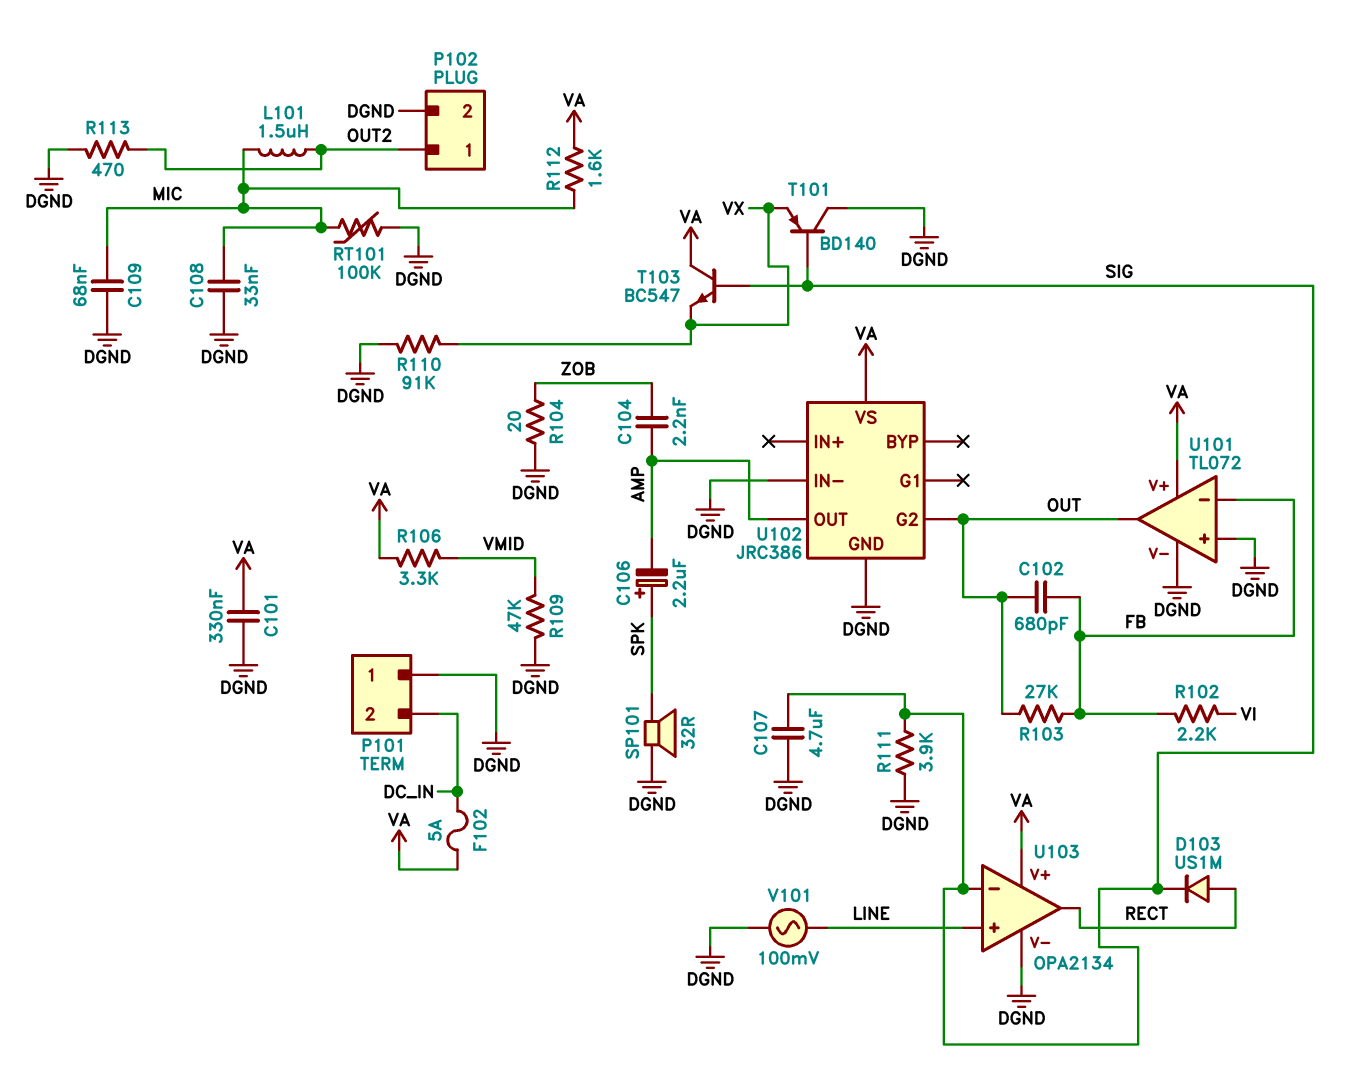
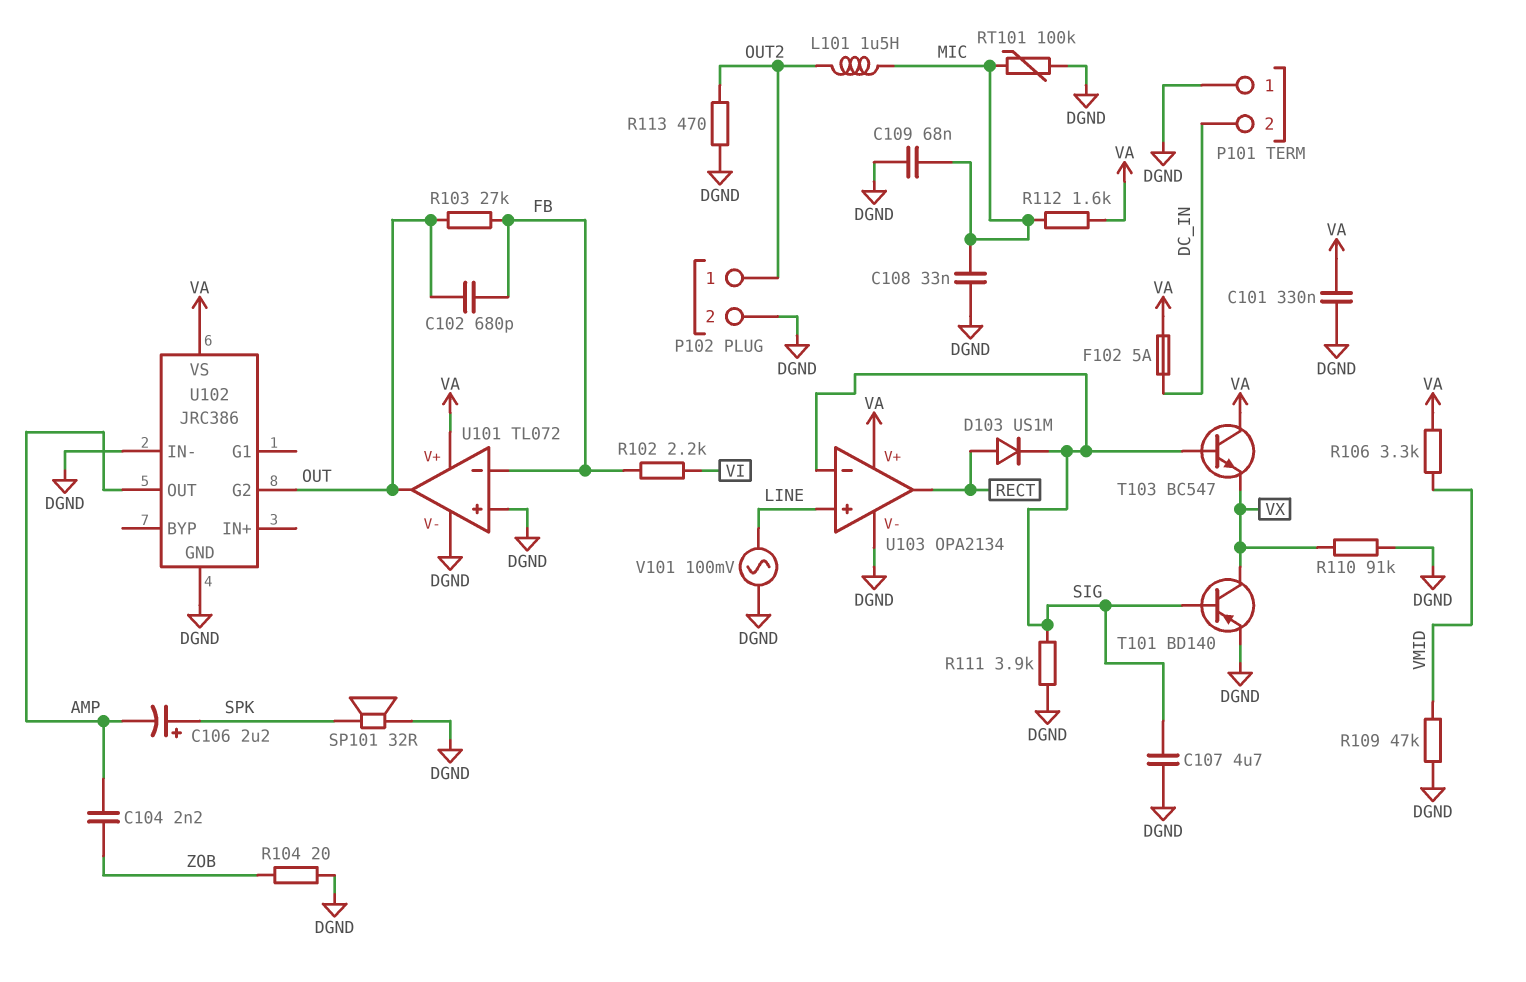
T101: PNP BD140 (B SIG, C DGND, E VX) -> PNP BD140 (B SIG, C VX, E DGND)

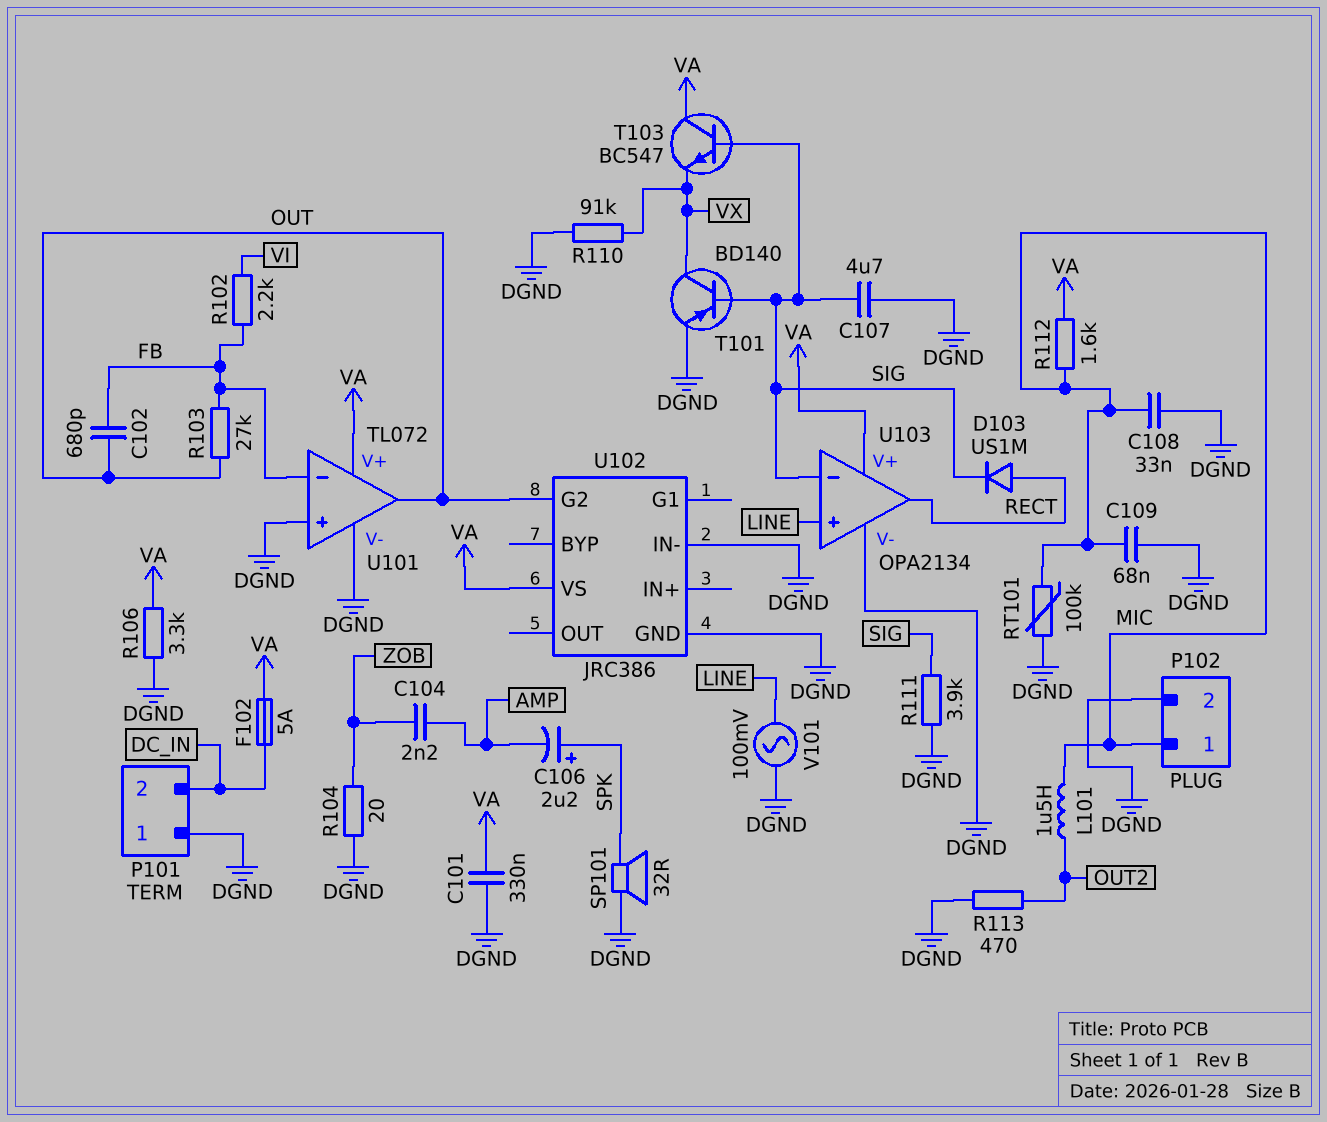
P102 pin 1: OUT2 -> MIC
R106: 3.3k (VA, VMID) -> 3.3k (DGND, VA)
R109: 47k (DGND, VMID) -> none
U102 pin OUT: AMP -> none

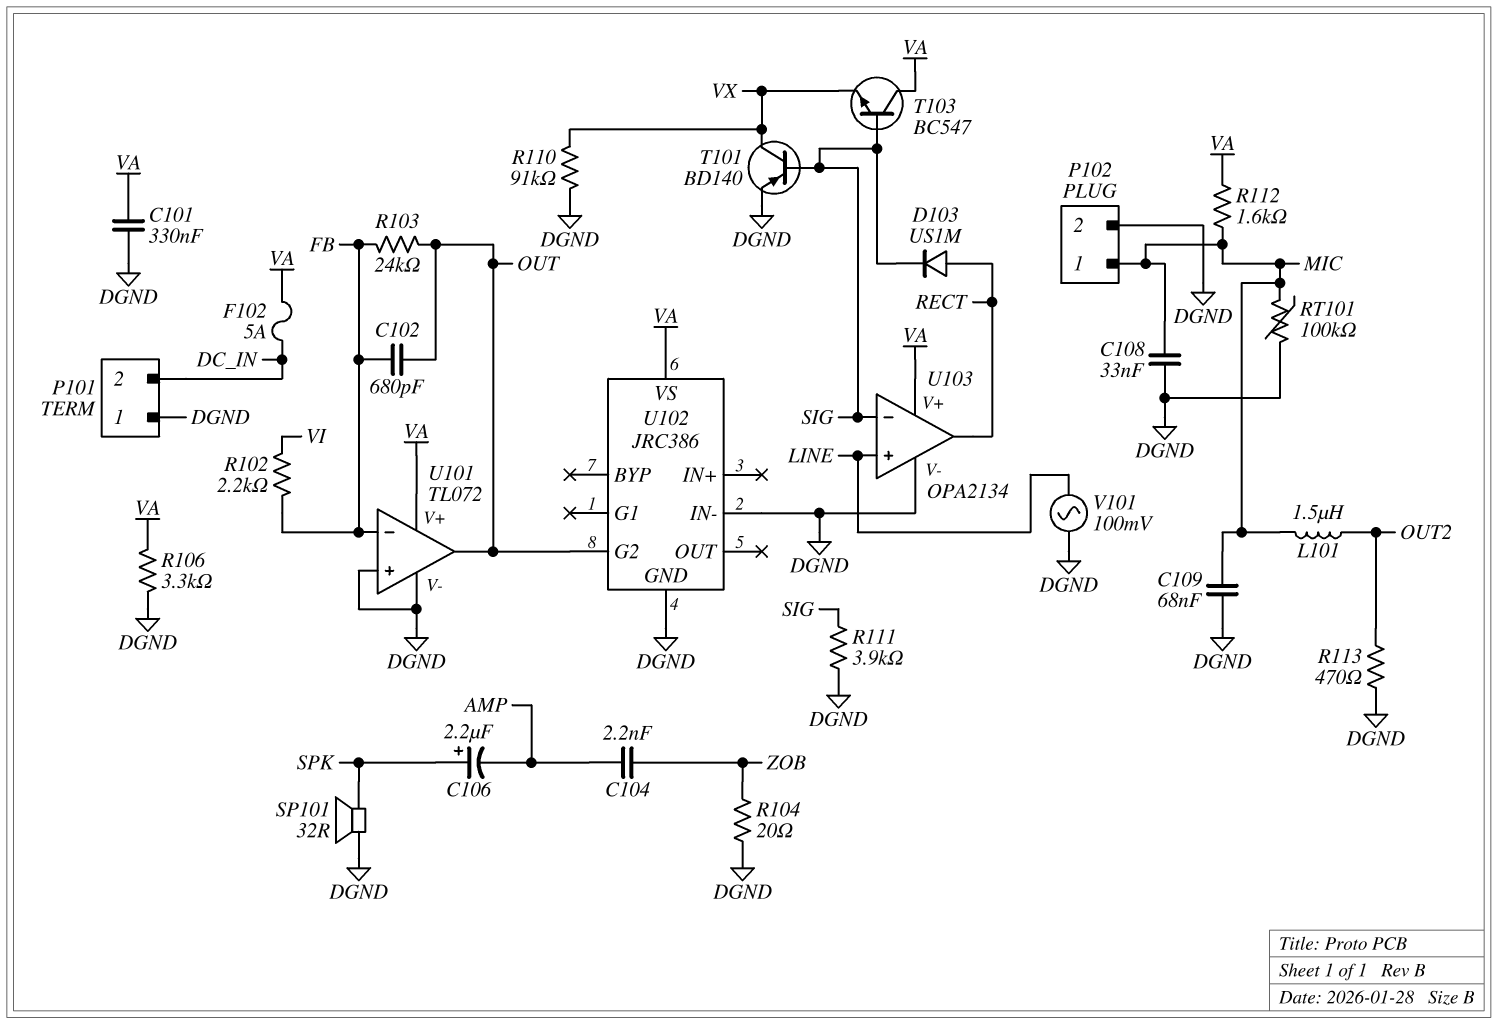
C107: 4.7uF (DGND, SIG) -> none
R103: 27k (FB, OUT) -> 24k (FB, OUT)

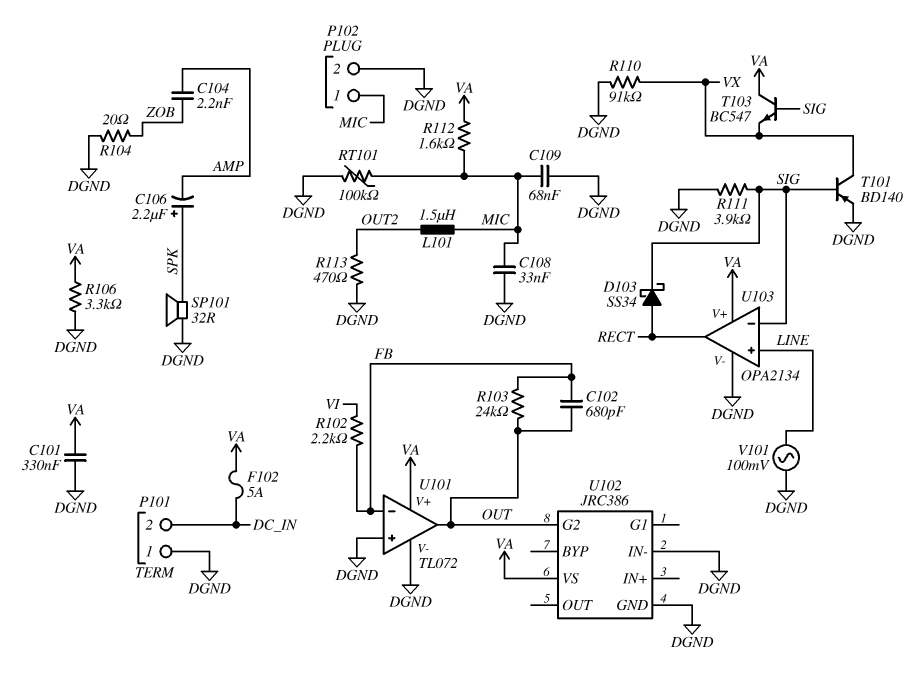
D103: diode US1M (A RECT, K SIG) -> schottky SS34 (A RECT, K SIG)

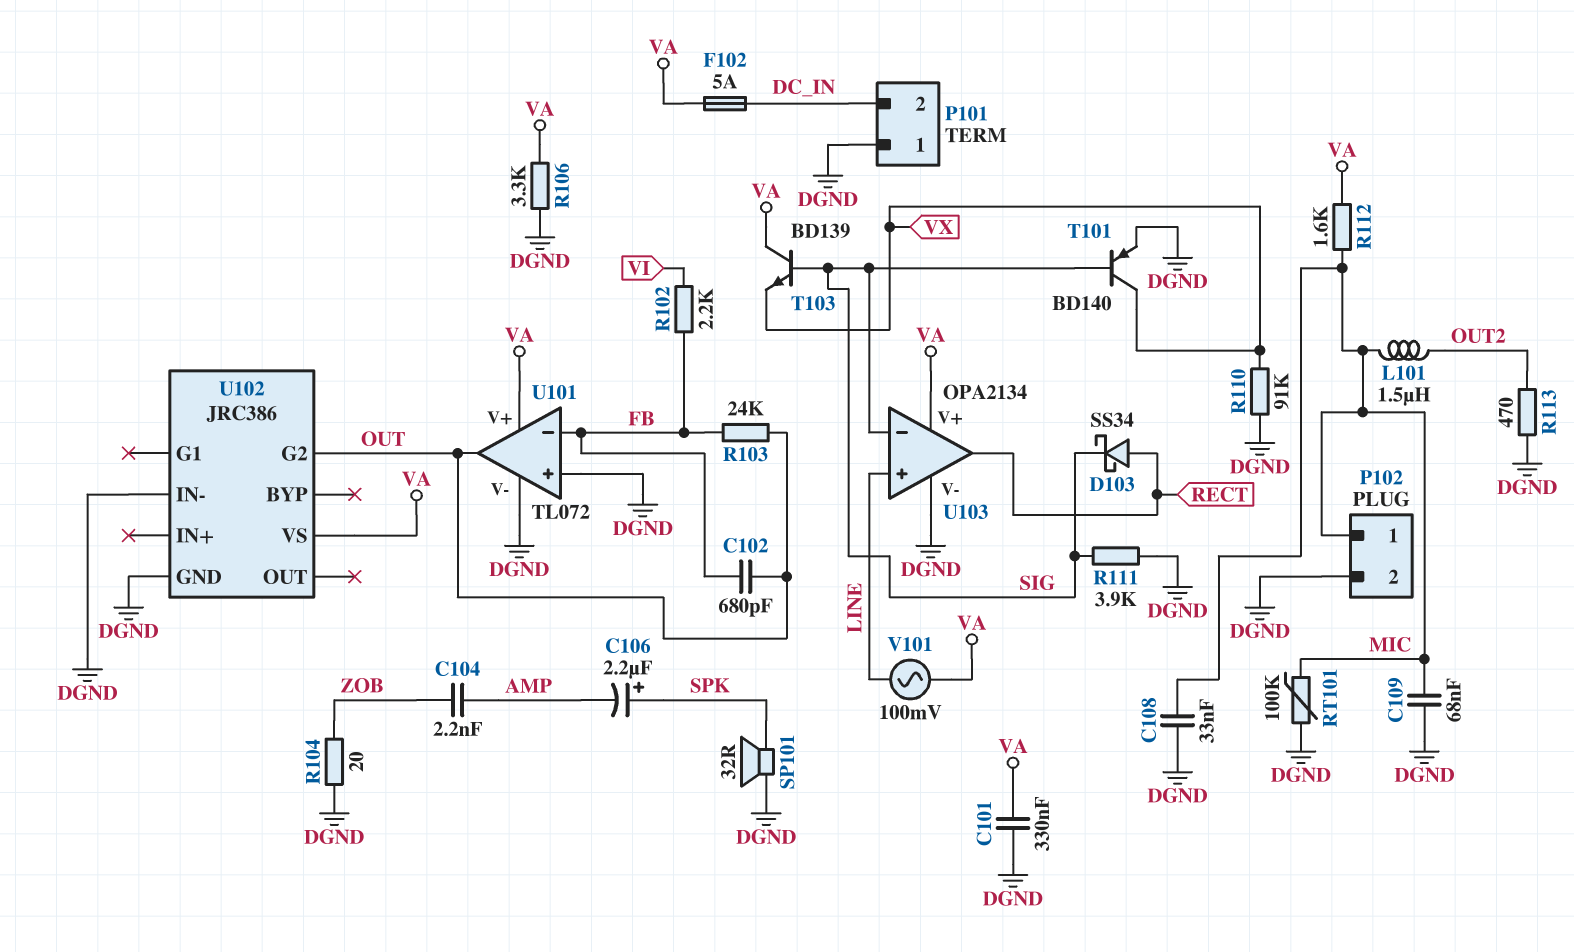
T103: NPN BC547 (B SIG, C VA, E VX) -> NPN BD139 (B SIG, C VA, E VX)
V101: AC 100mV (DGND, LINE) -> AC 100mV (LINE, VA)

